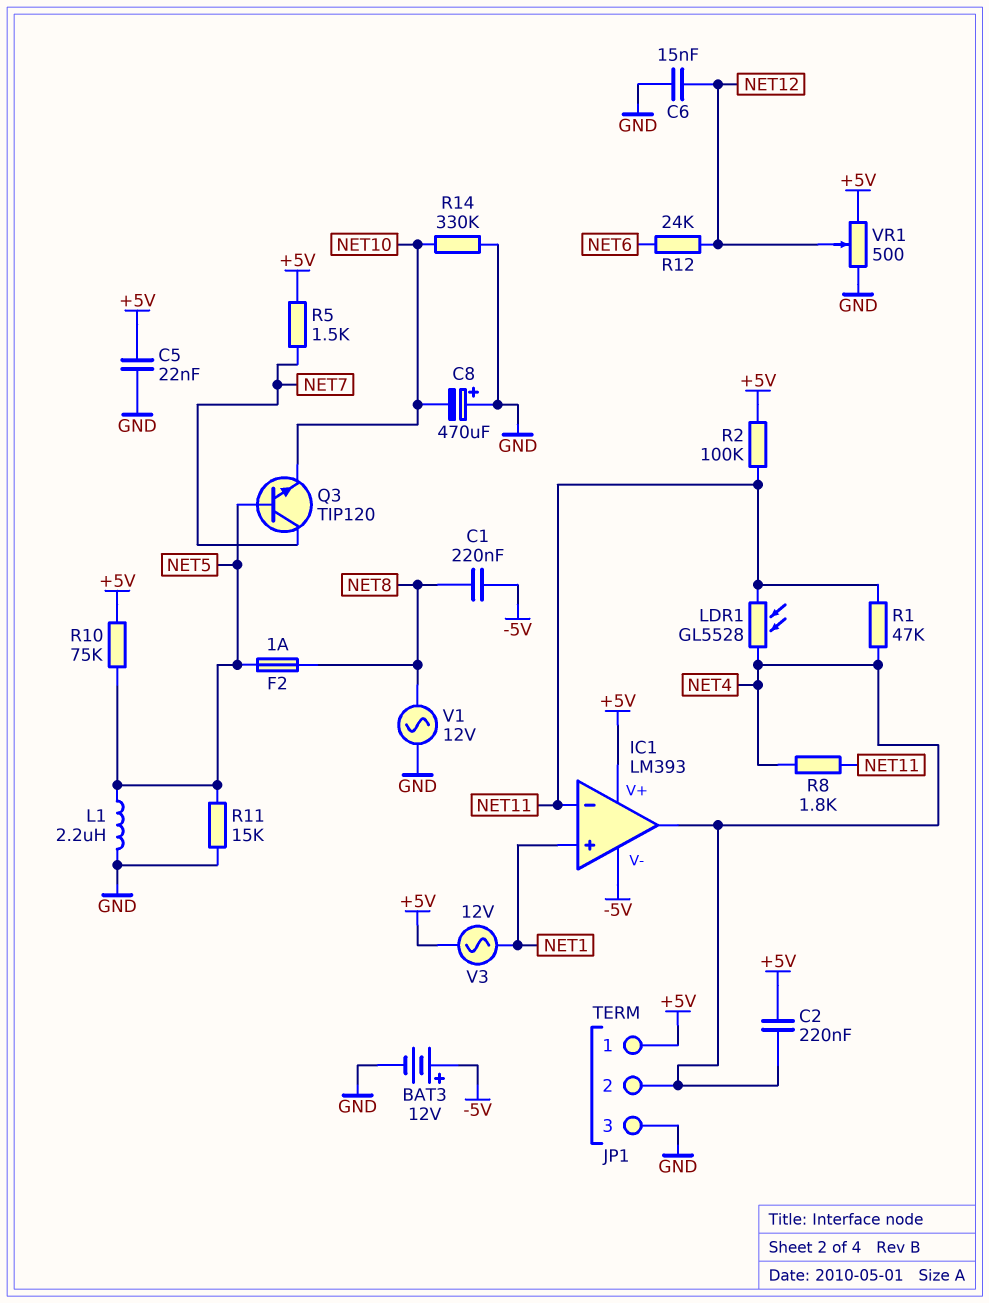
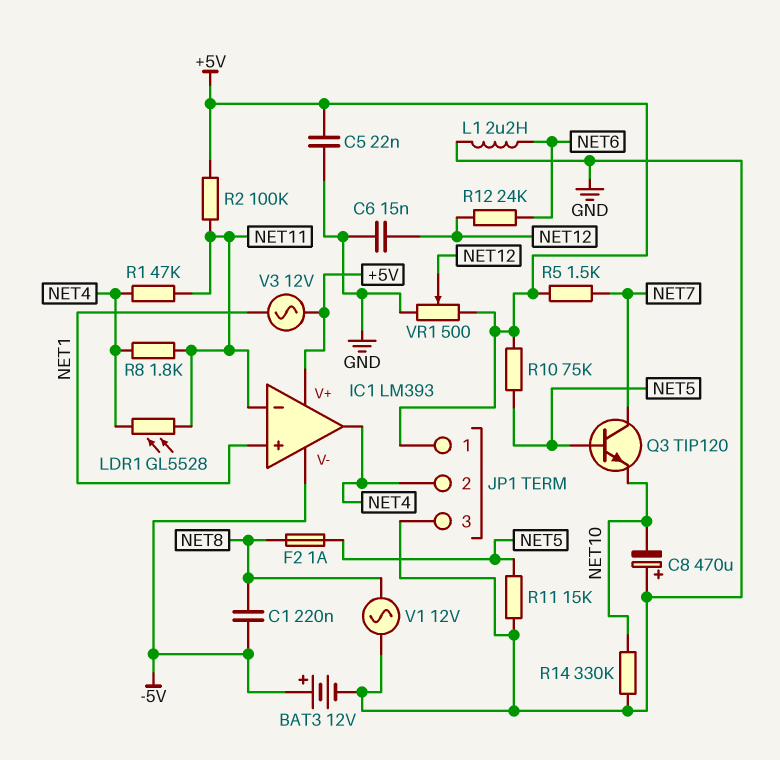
C2: 220nF (+5V, NET4) -> none
L1: 2.2uH (GND, NET5) -> 2.2uH (GND, NET6)

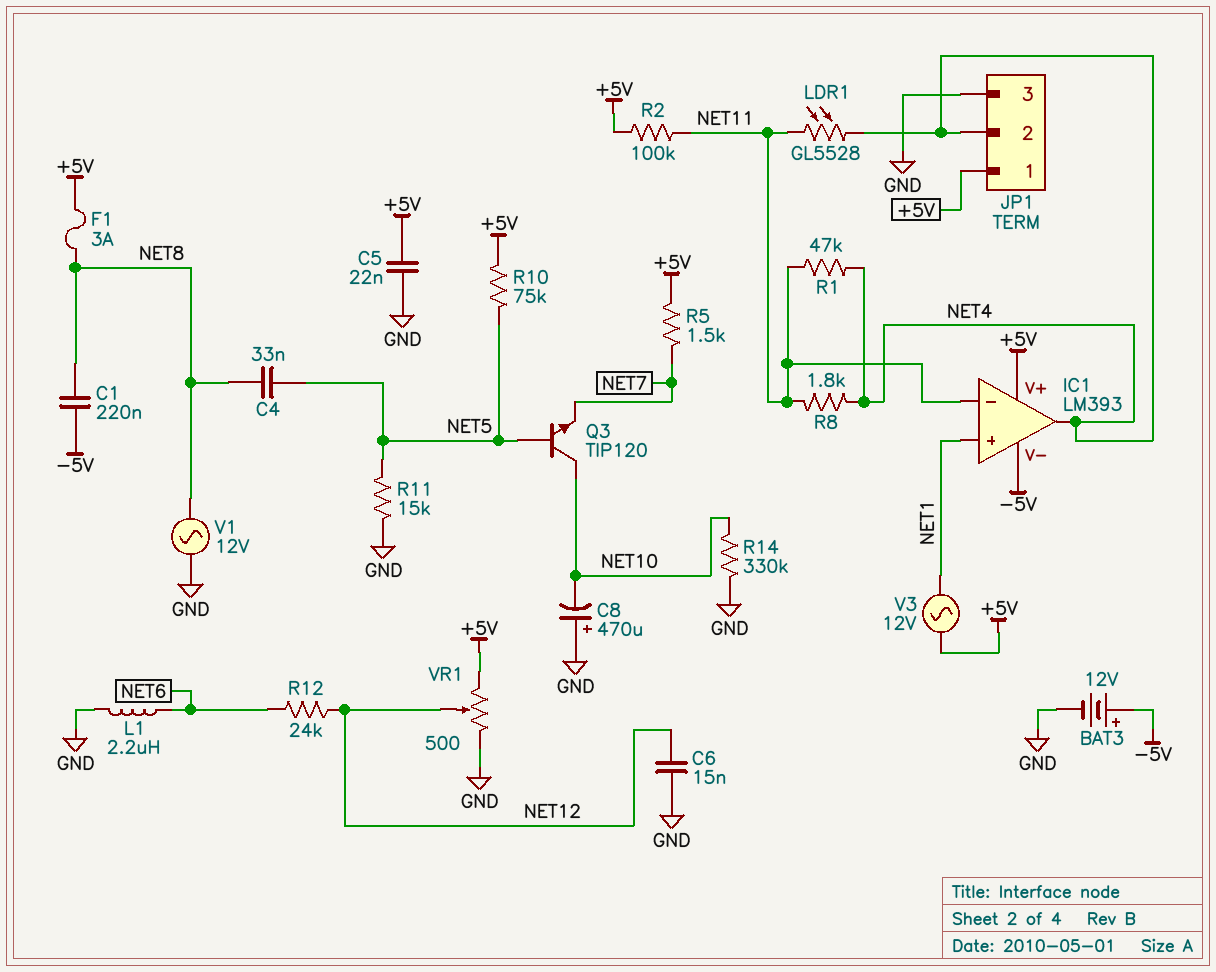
C4: none -> 33nF (NET5, NET8)
F1: none -> 3A (+5V, NET8)
F2: 1A (NET5, NET8) -> none
Q3: NPN TIP120 (B NET5, C NET7, E NET10) -> NPN TIP120 (B NET5, C NET10, E NET7)

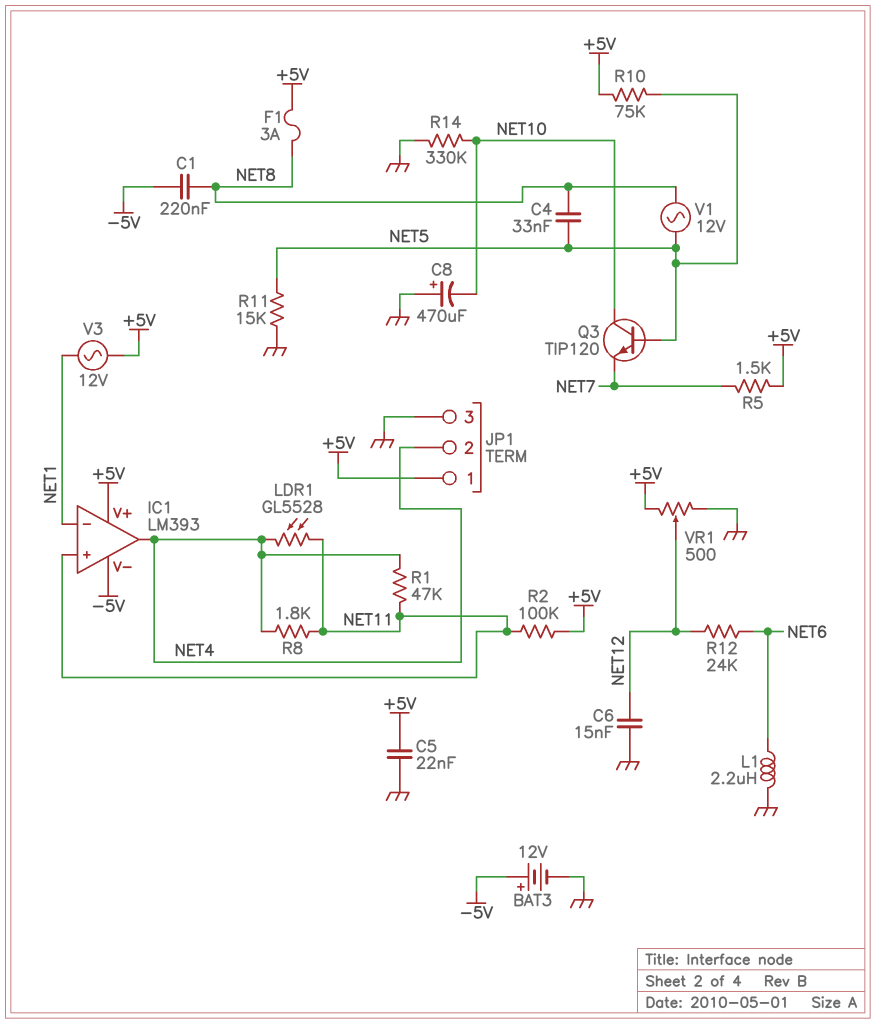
IC1 pin in+: NET1 -> NET11
IC1 pin in-: NET11 -> NET1
V1: AC 12V (GND, NET8) -> AC 12V (NET5, NET8)

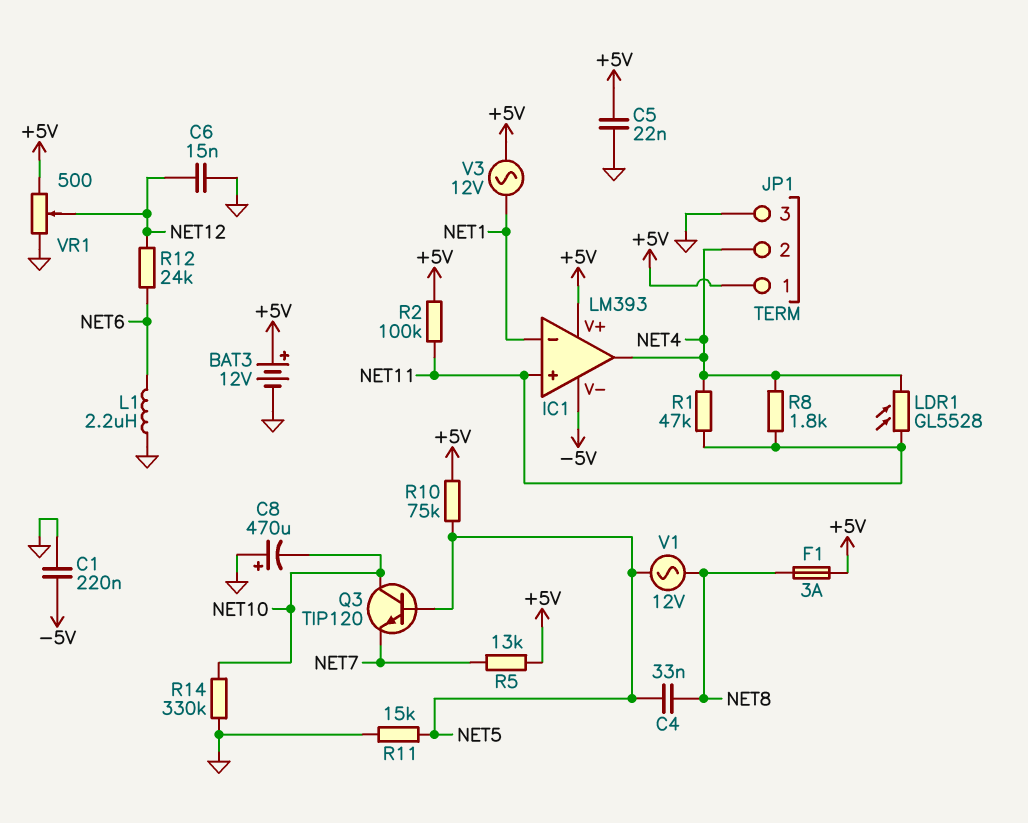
BAT3: 12V (plus -5V, minus GND) -> 12V (plus +5V, minus GND)
C1: 220nF (-5V, NET8) -> 220nF (-5V, GND)
R5: 1.5k (+5V, NET7) -> 13k (+5V, NET7)

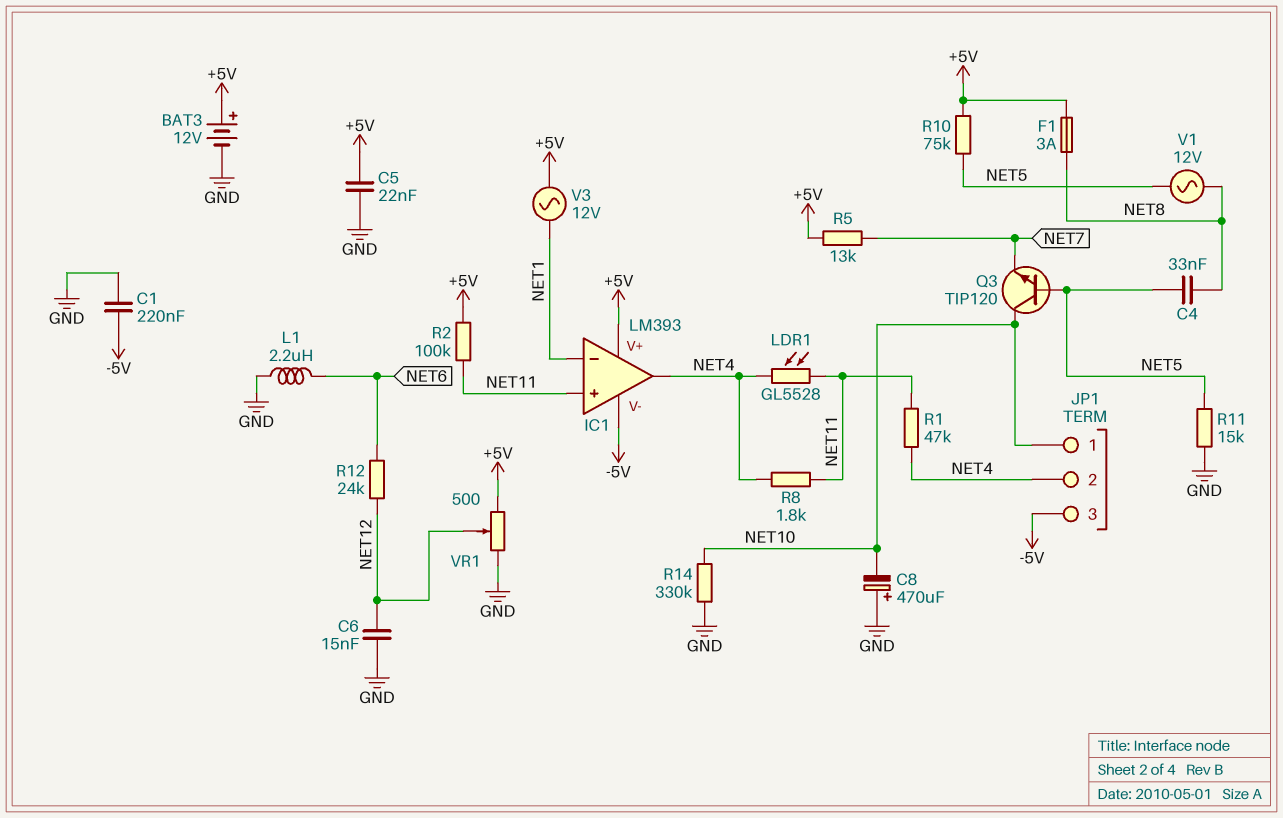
JP1 pin 1: +5V -> NET10
JP1 pin 3: GND -> -5V

